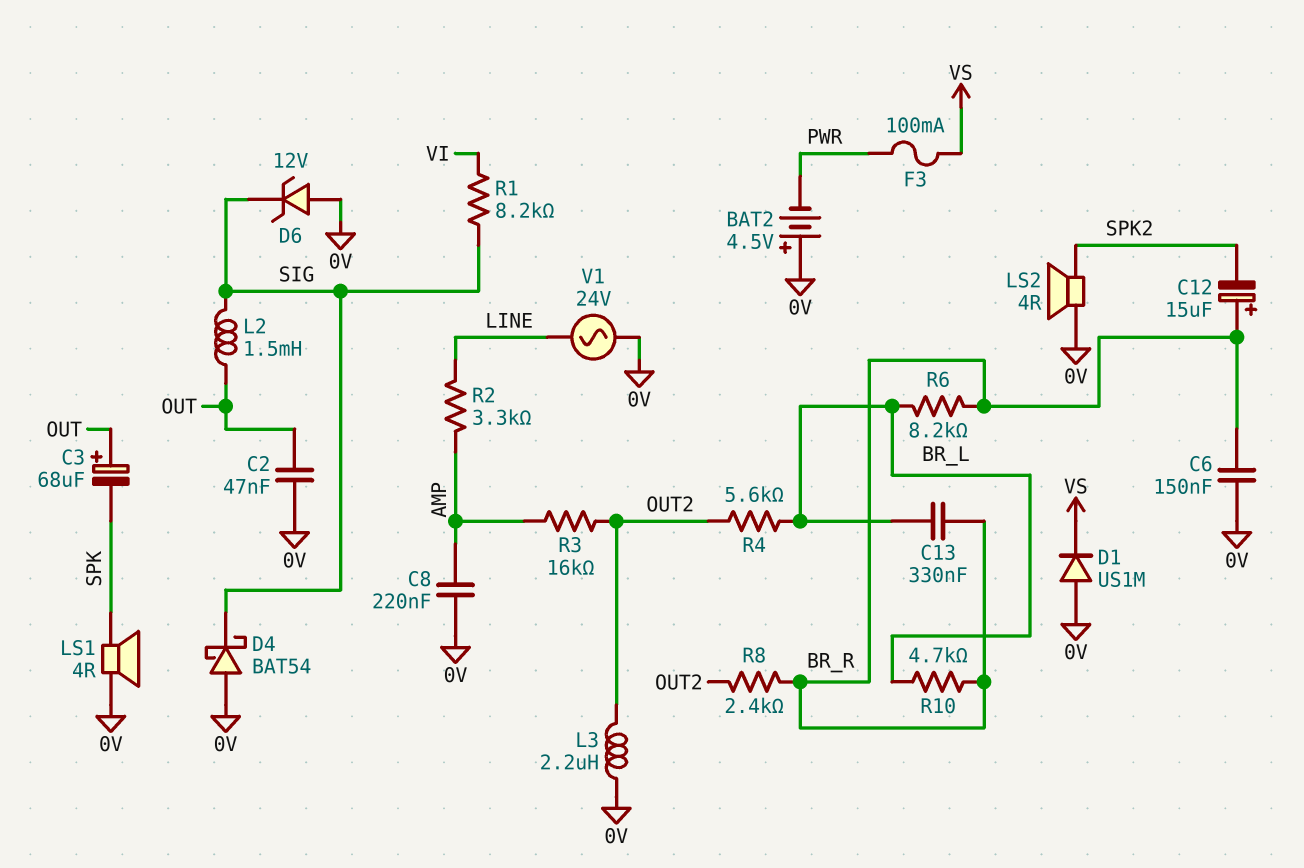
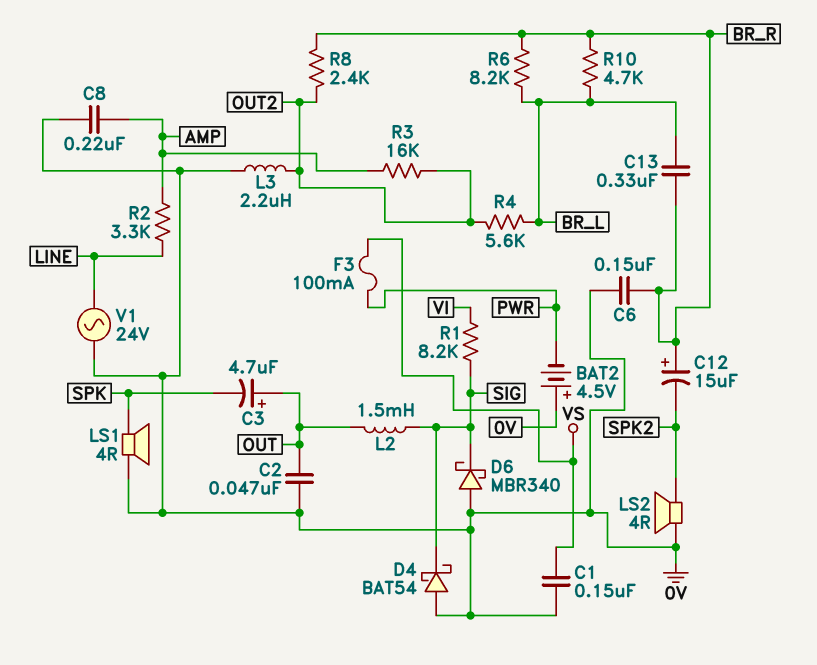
C1: none -> 150nF (0V, VS)
C3: 68uF (plus OUT, minus SPK) -> 4.7uF (plus OUT, minus SPK)
D1: diode US1M (A 0V, K VS) -> none
D6: zener 12V (A 0V, K SIG) -> schottky MBR340 (A 0V, K SIG)

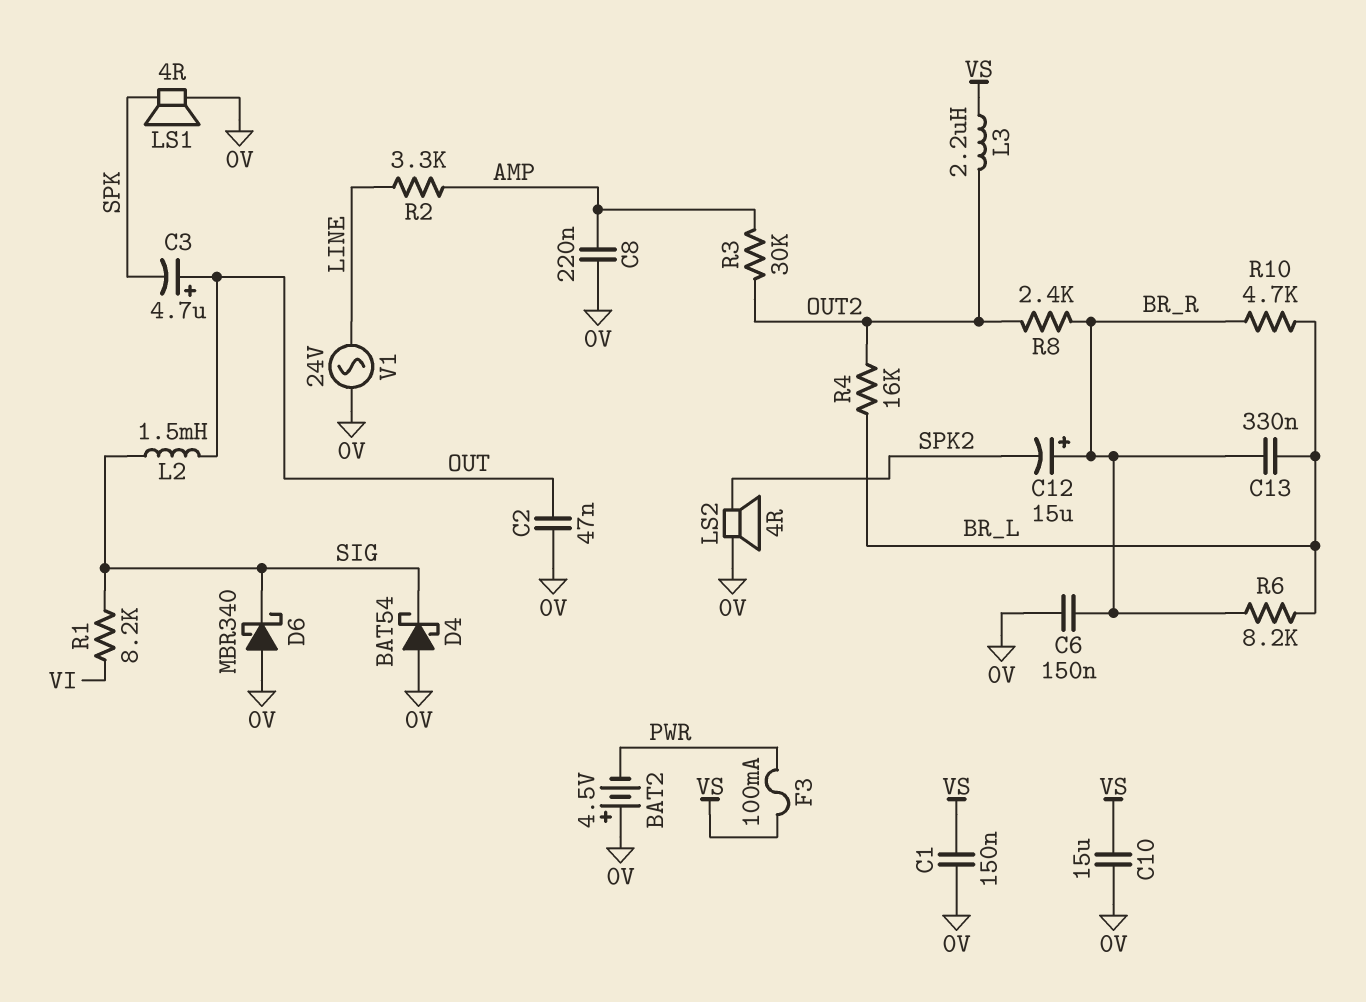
C10: none -> 15uF (0V, VS)
L3: 2.2uH (0V, OUT2) -> 2.2uH (OUT2, VS)
R3: 16k (AMP, OUT2) -> 30k (AMP, OUT2)
R4: 5.6k (BR_L, OUT2) -> 16k (BR_L, OUT2)

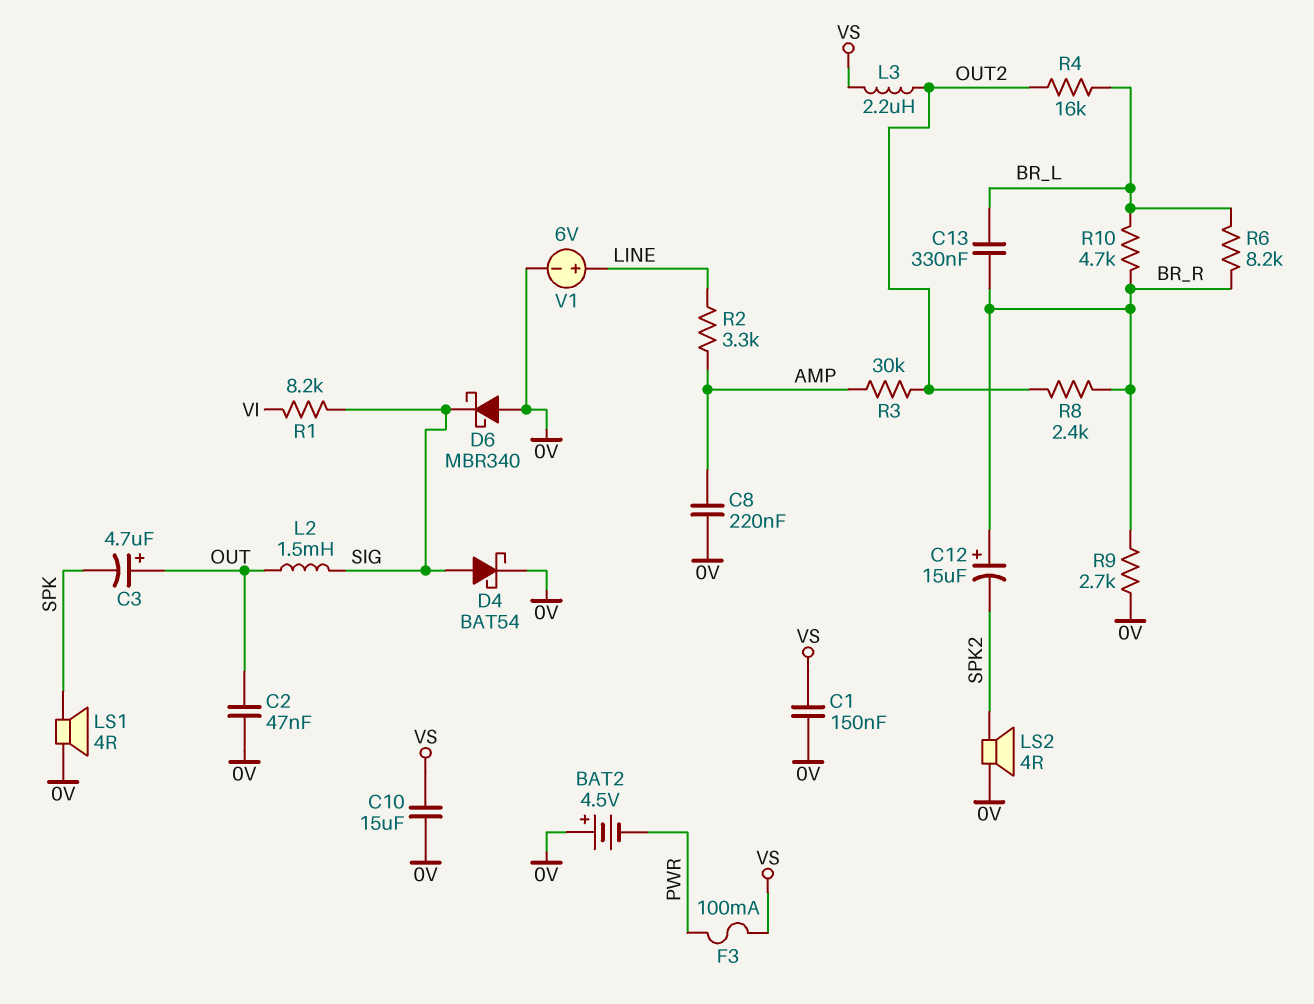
C6: 150nF (0V, BR_R) -> none
D4: schottky BAT54 (A 0V, K SIG) -> schottky BAT54 (A SIG, K 0V)
R9: none -> 2.7k (0V, BR_R)
V1: AC 24V (0V, LINE) -> 6V (plus LINE, minus 0V)

